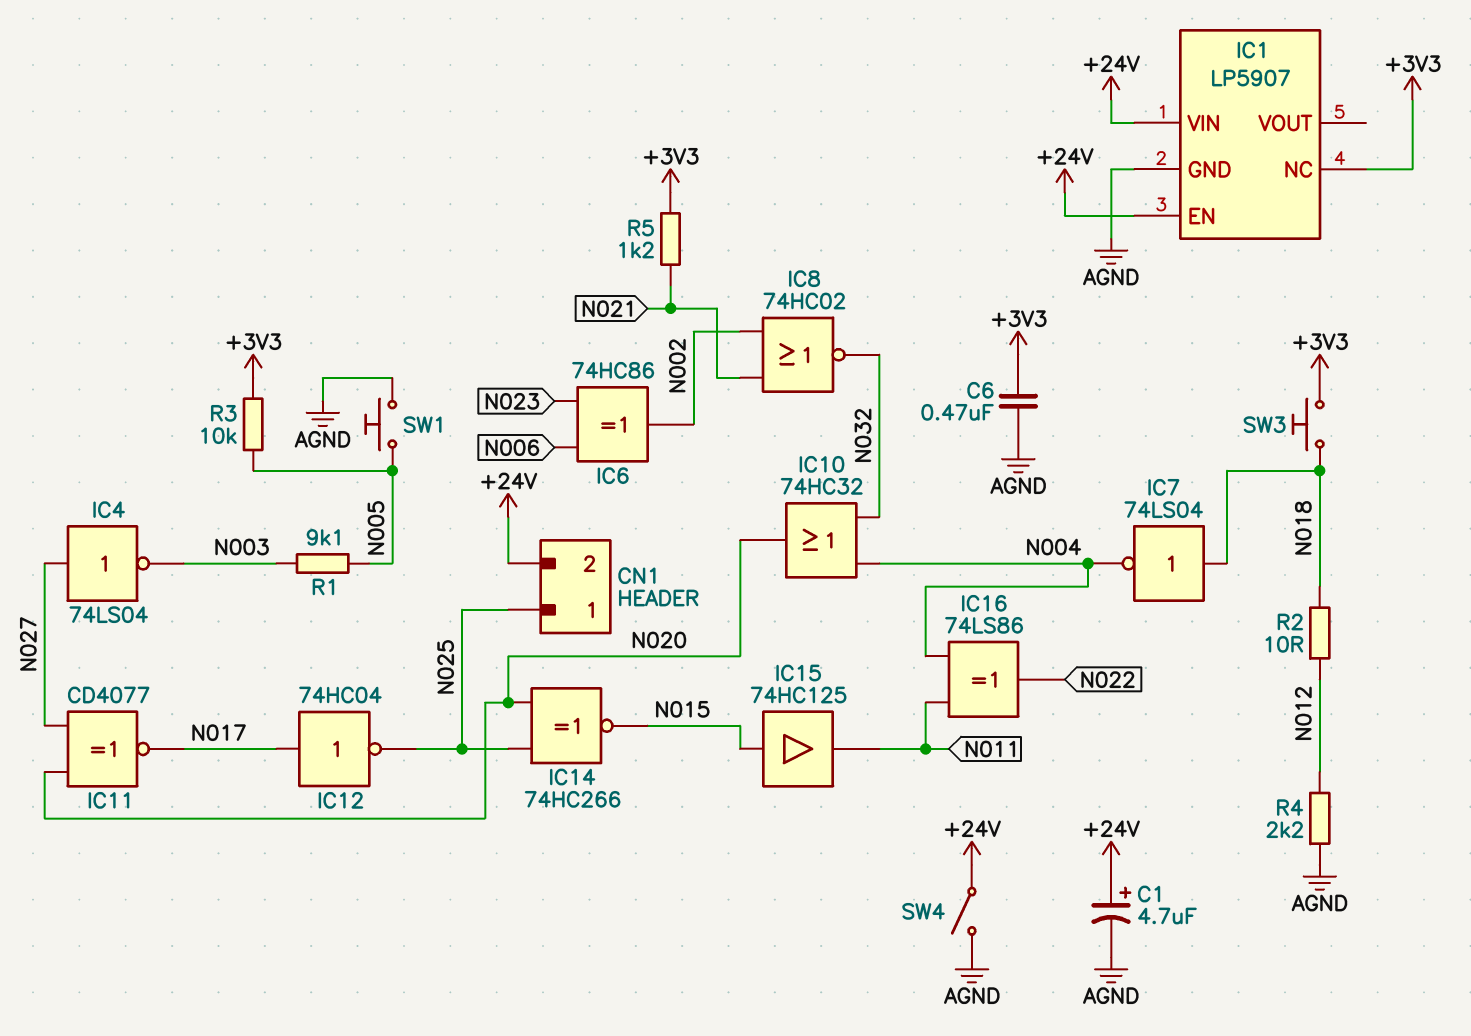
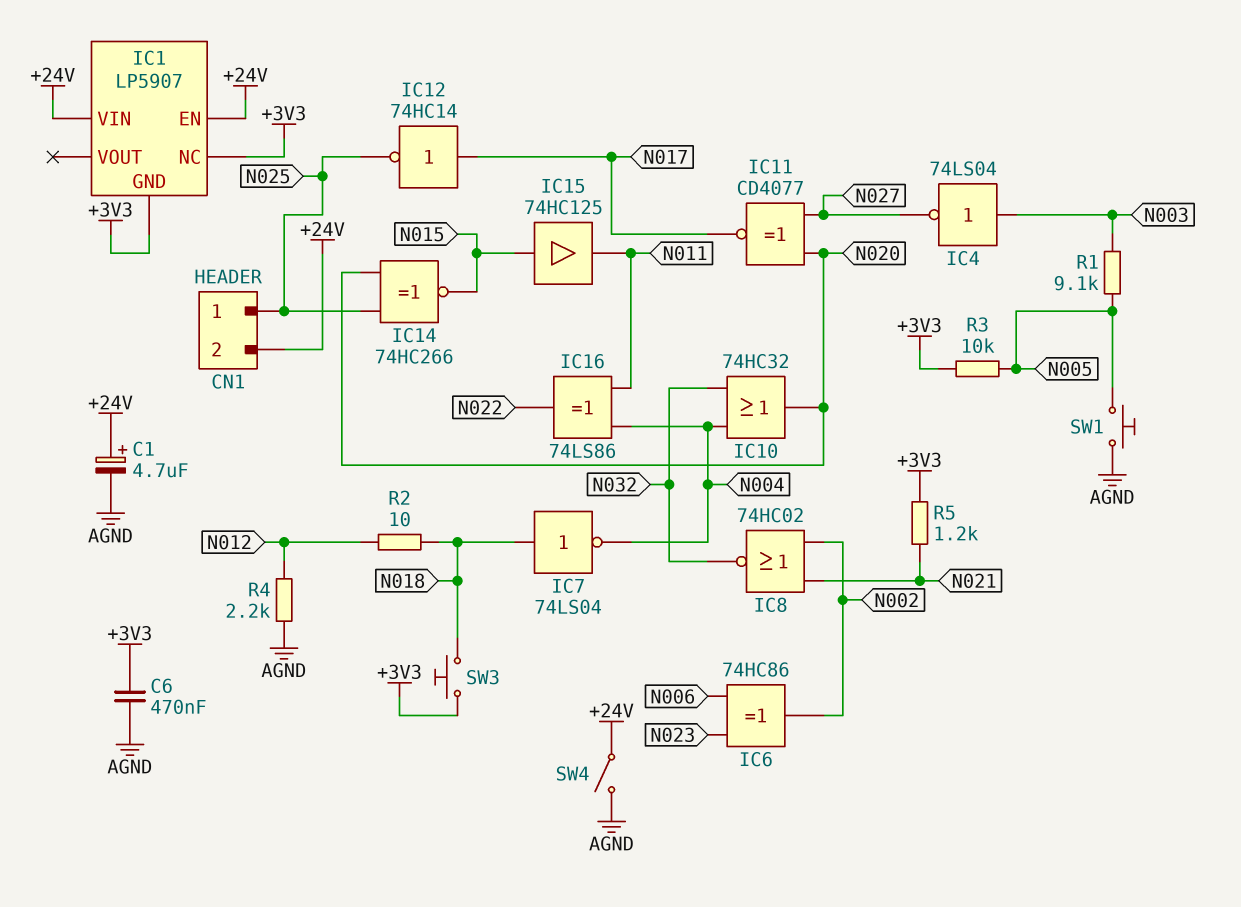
IC1 pin GND: AGND -> +3V3
IC4: NOT 74LS04 (in N027, out N003) -> NOT 74LS04 (in N003, out N027)
IC12: NOT 74HC04 (in N017, out N025) -> NOT 74HC14 (in N017, out N025)

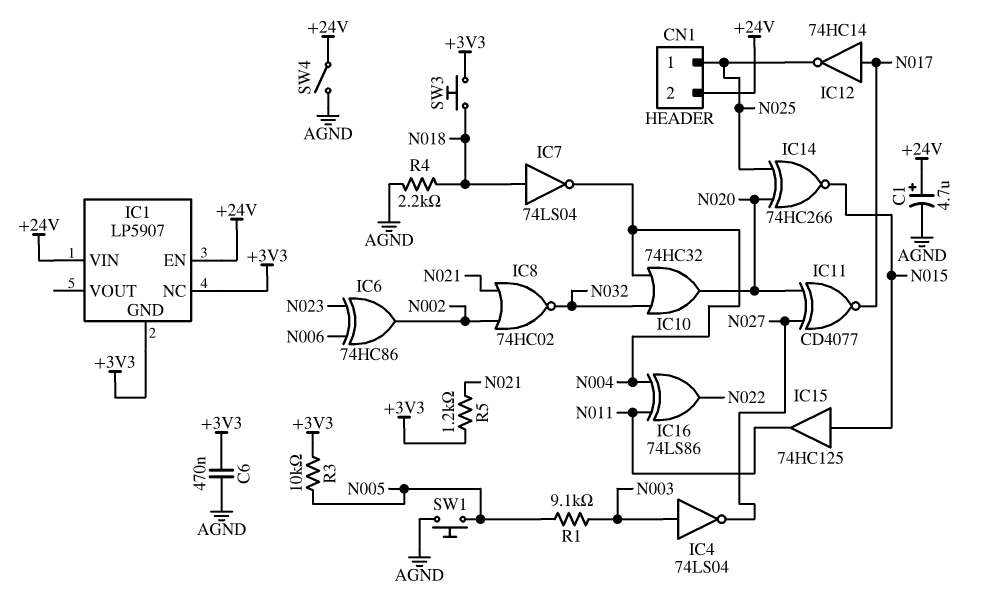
R2: 10 (N012, N018) -> none
R4: 2.2k (AGND, N012) -> 2.2k (AGND, N018)

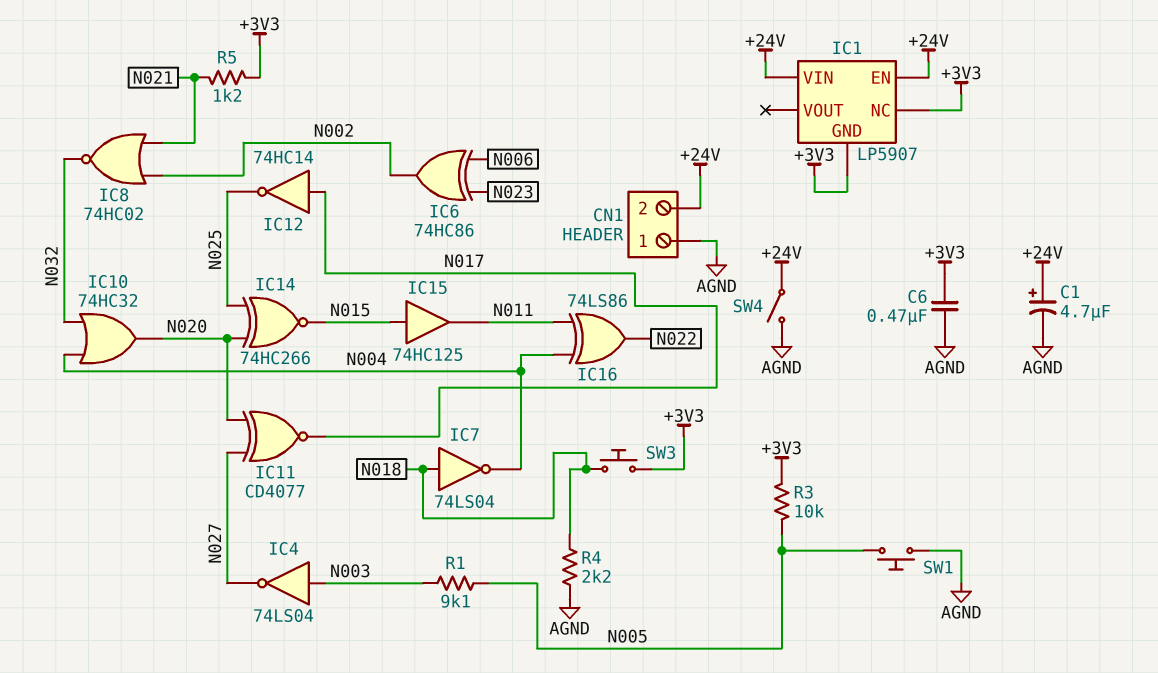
CN1 pin 1: N025 -> AGND

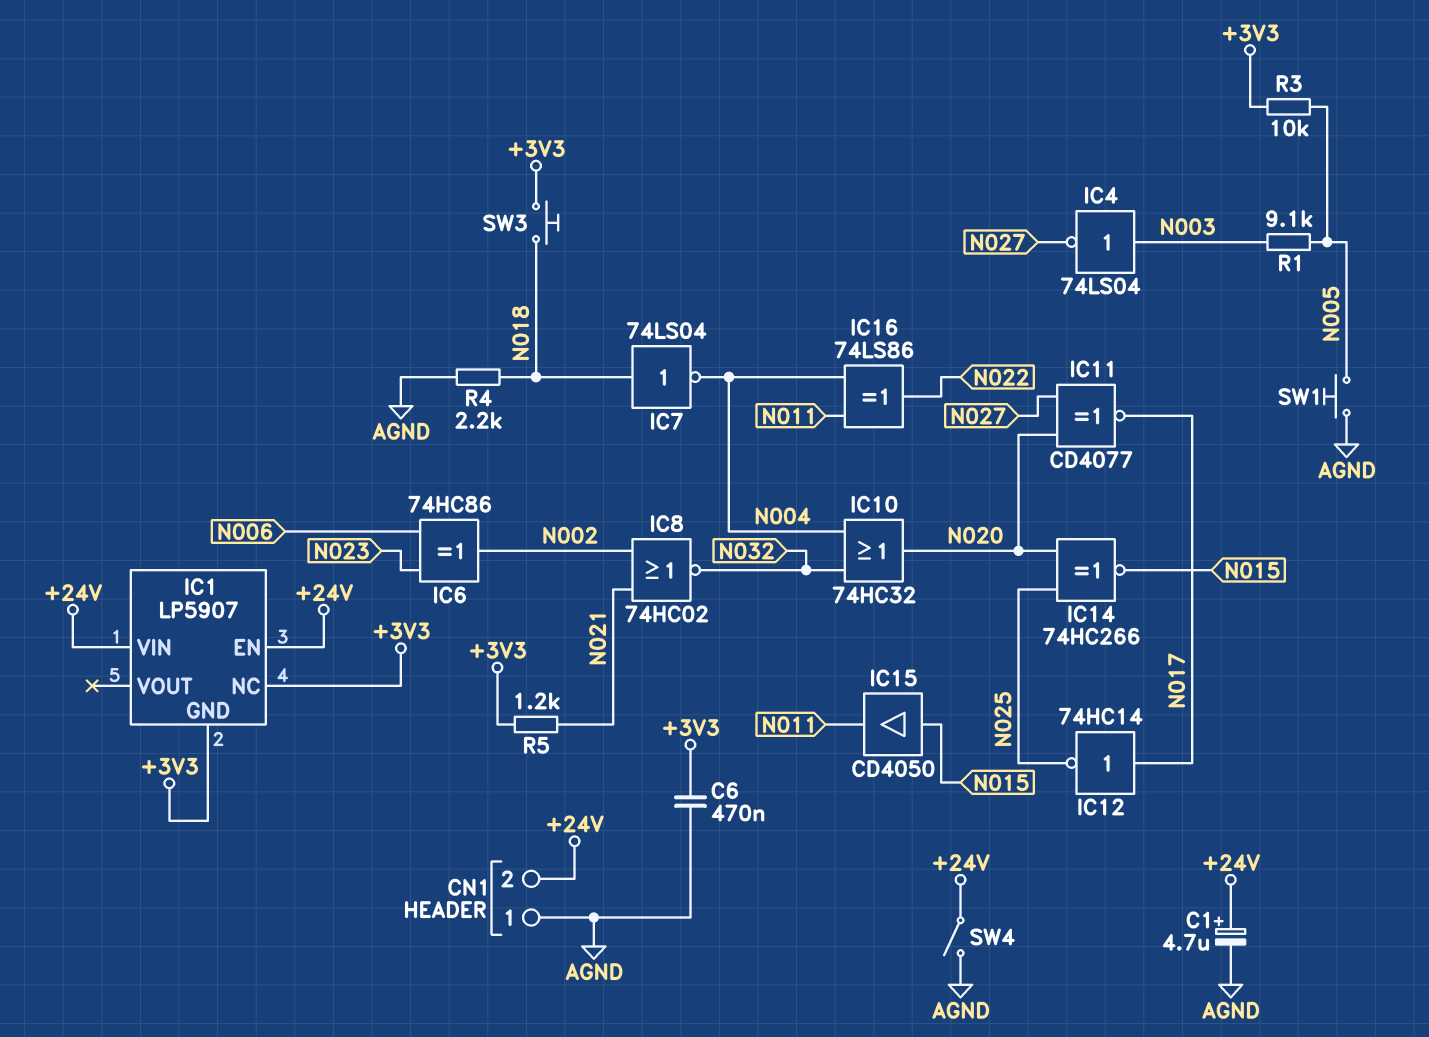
IC15: buffer 74HC125 (in N015, out N011) -> buffer CD4050 (in N015, out N011)

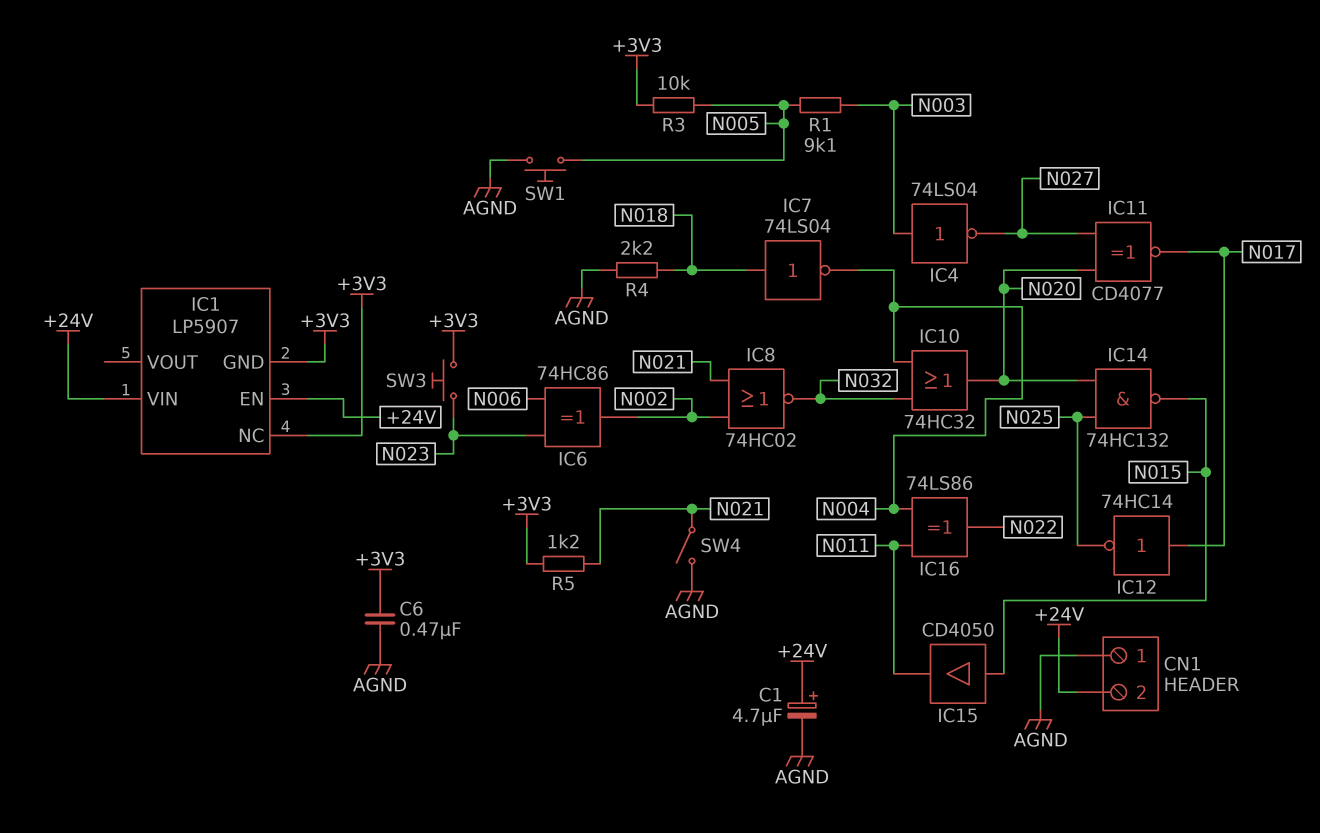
IC14: XNOR 74HC266 (in N020, in N025, out N015) -> NAND 74HC132 (in N020, in N025, out N015)
SW3: button (+3V3, N018) -> button (+3V3, N023)
SW4: switch (+24V, AGND) -> switch (AGND, N021)

